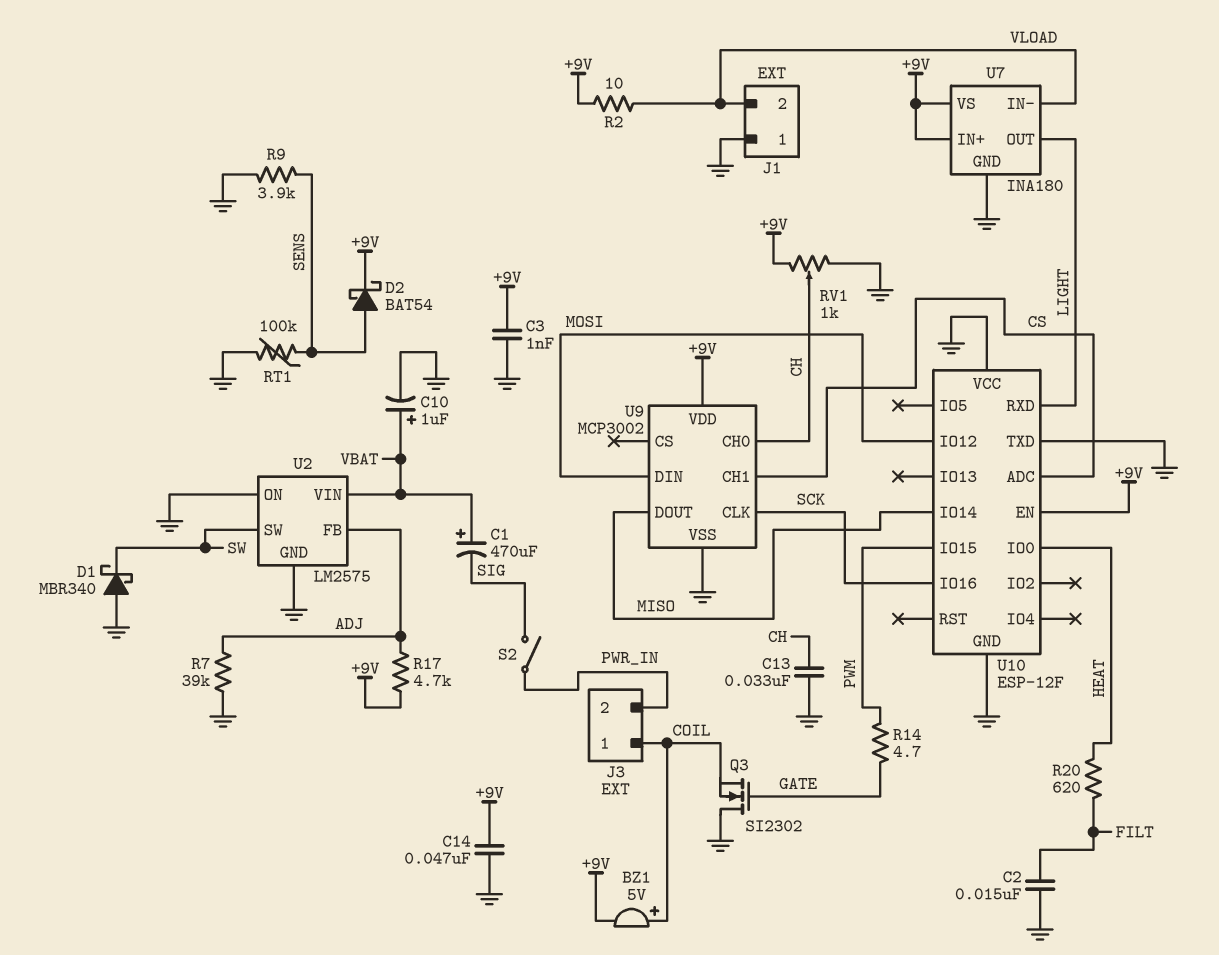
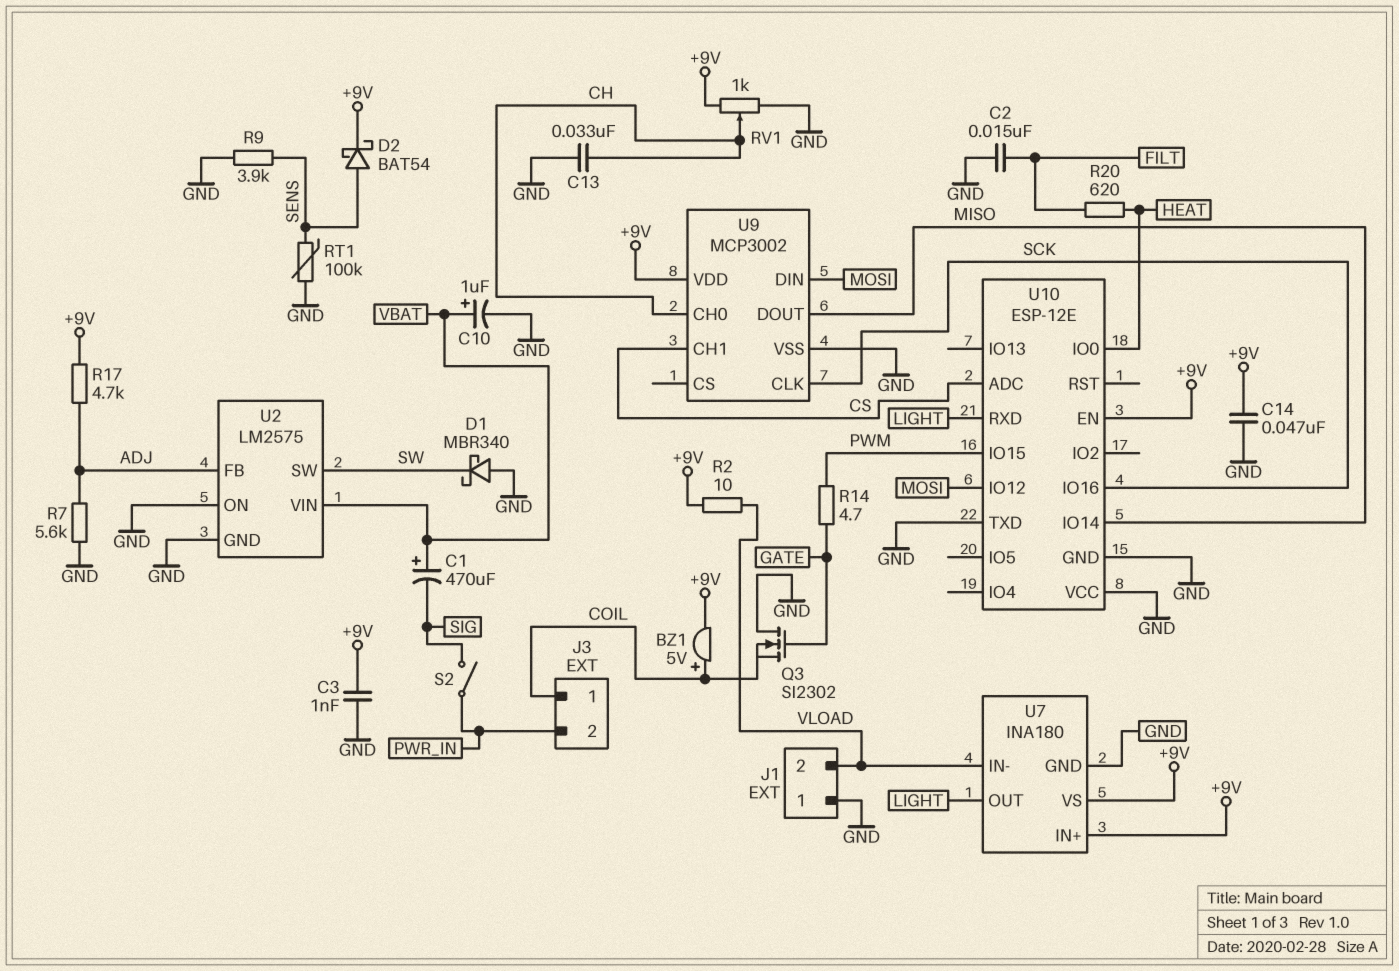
R7: 39k (ADJ, GND) -> 5.6k (ADJ, GND)
U10: ESP-12F -> ESP-12E

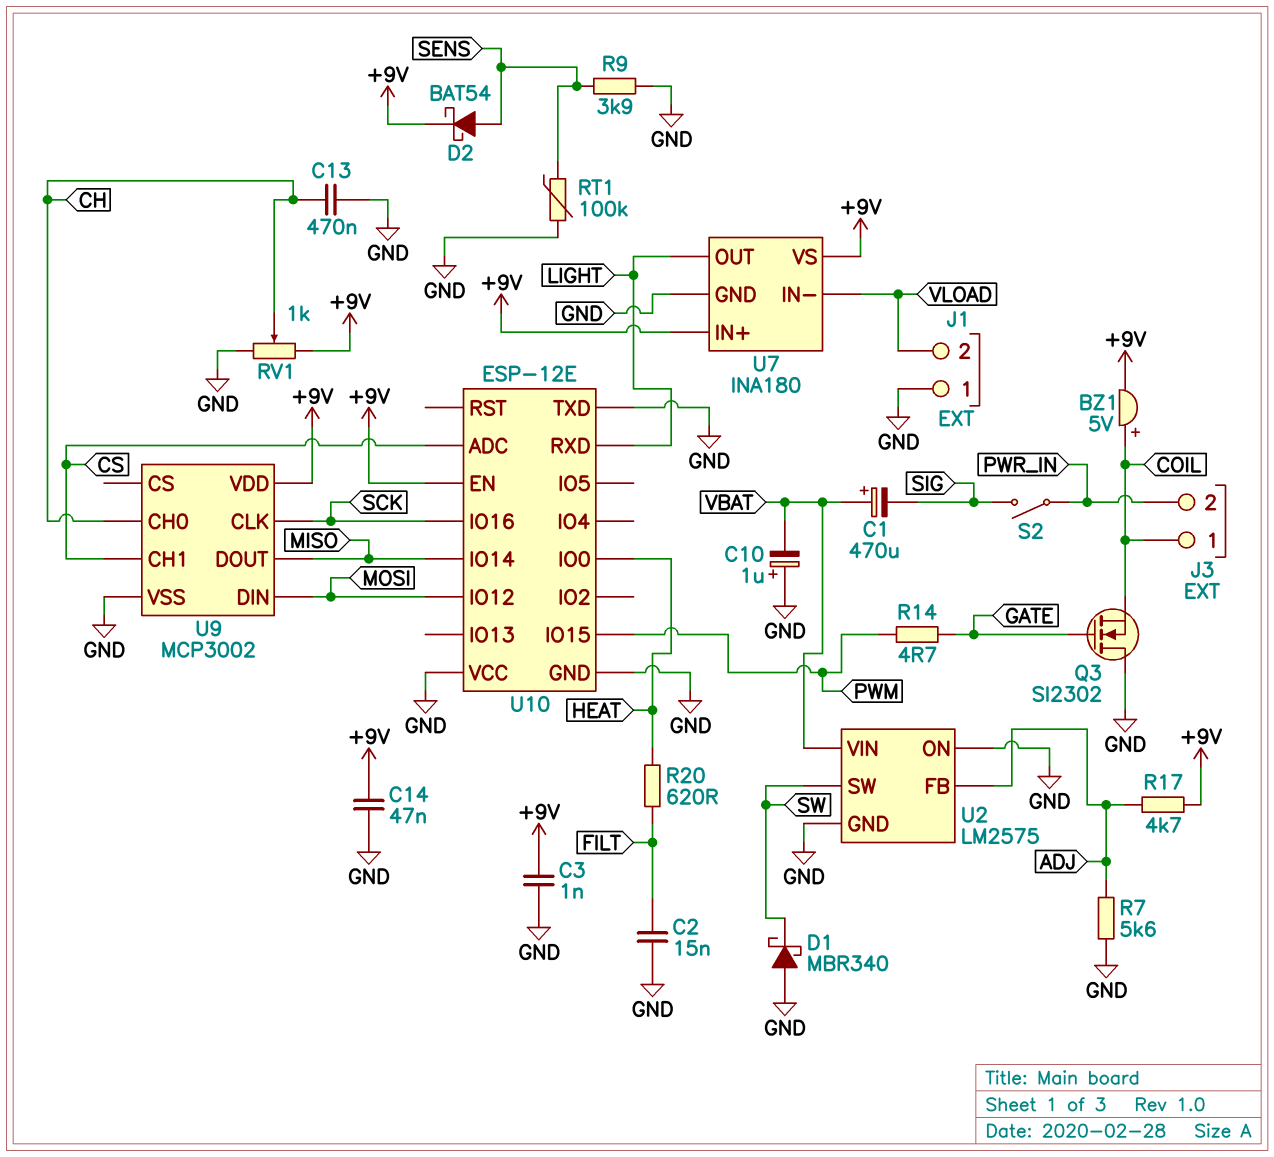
C10: 1uF (plus VBAT, minus GND) -> 1uF (plus GND, minus VBAT)
C13: 33nF (CH, GND) -> 470nF (CH, GND)
R2: 10 (+9V, VLOAD) -> none

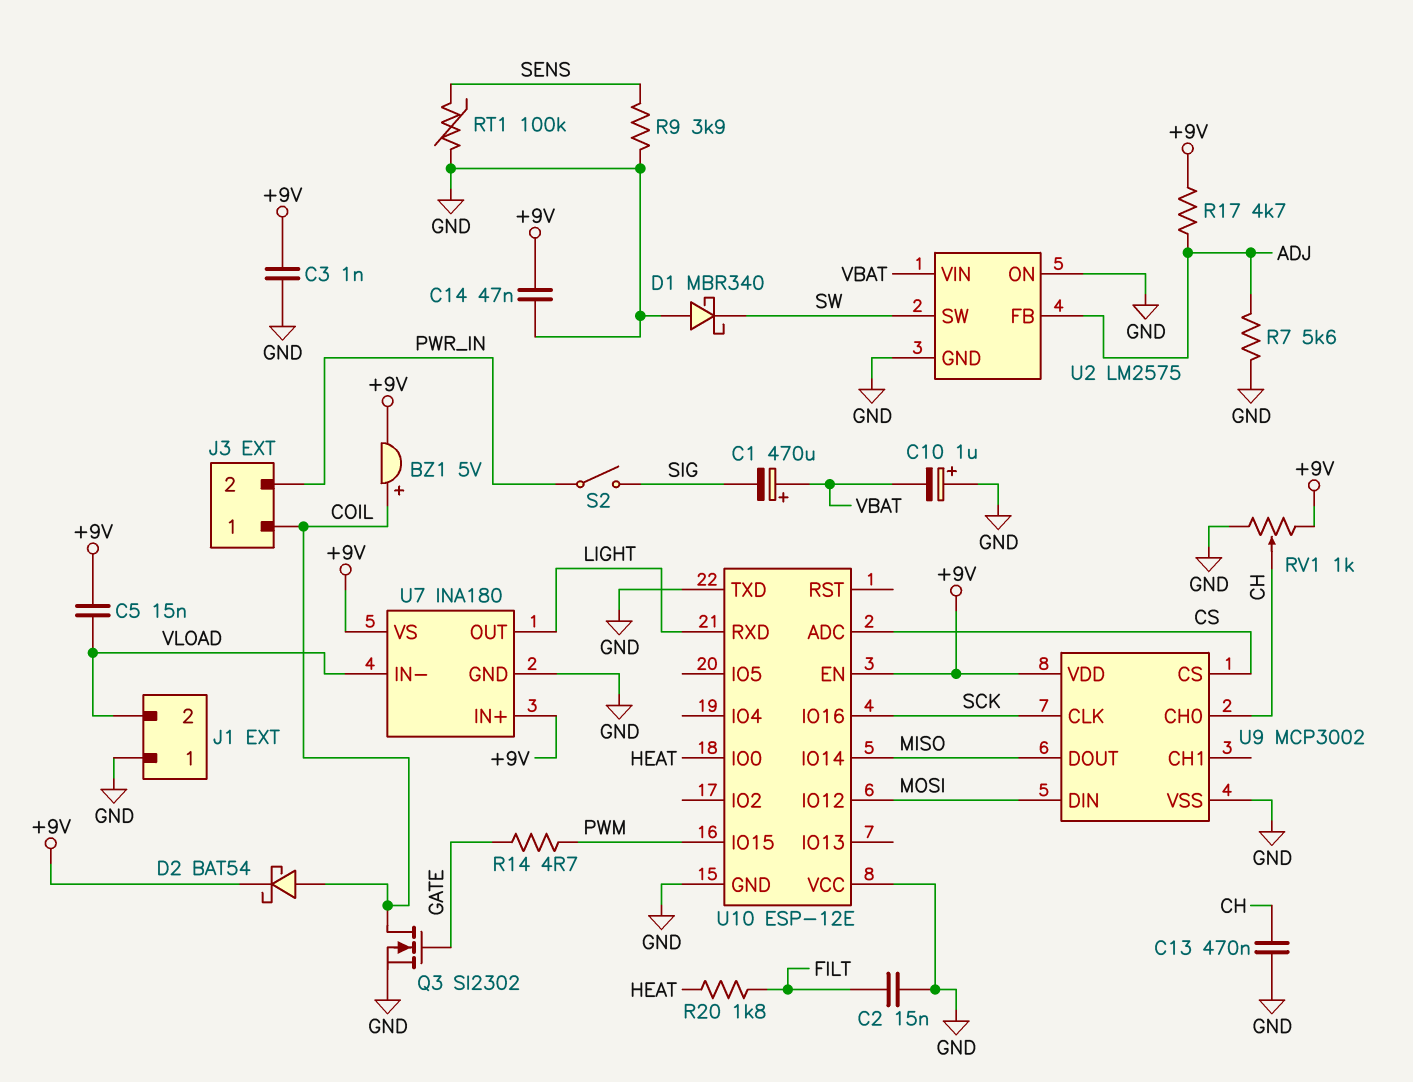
C5: none -> 15nF (+9V, VLOAD)
D2: schottky BAT54 (A SENS, K +9V) -> schottky BAT54 (A COIL, K +9V)
Q3: NMOS SI2302 (G GATE, D GND, S COIL) -> NMOS SI2302 (G GATE, D COIL, S GND)
R20: 620 (FILT, HEAT) -> 1.8k (FILT, HEAT)
U9 pin CH1: CS -> none
U9 pin CS: none -> CS

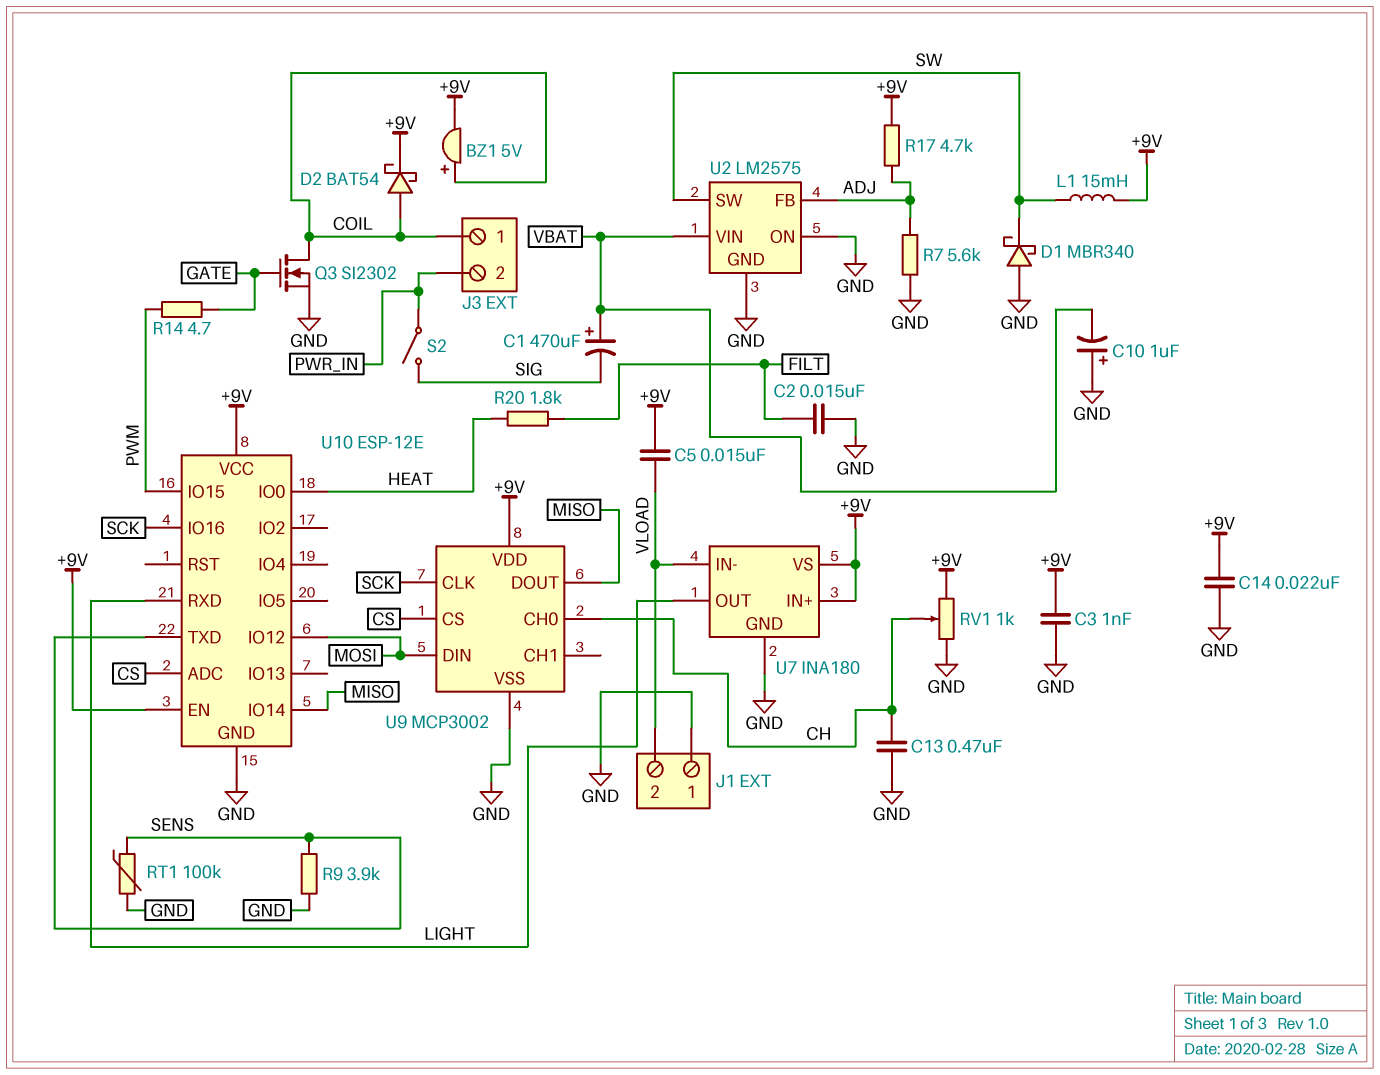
C14: 47nF (+9V, GND) -> 22nF (+9V, GND)
L1: none -> 15mH (+9V, SW)
U10 pin TXD: GND -> SENS
U10 pin VCC: GND -> +9V

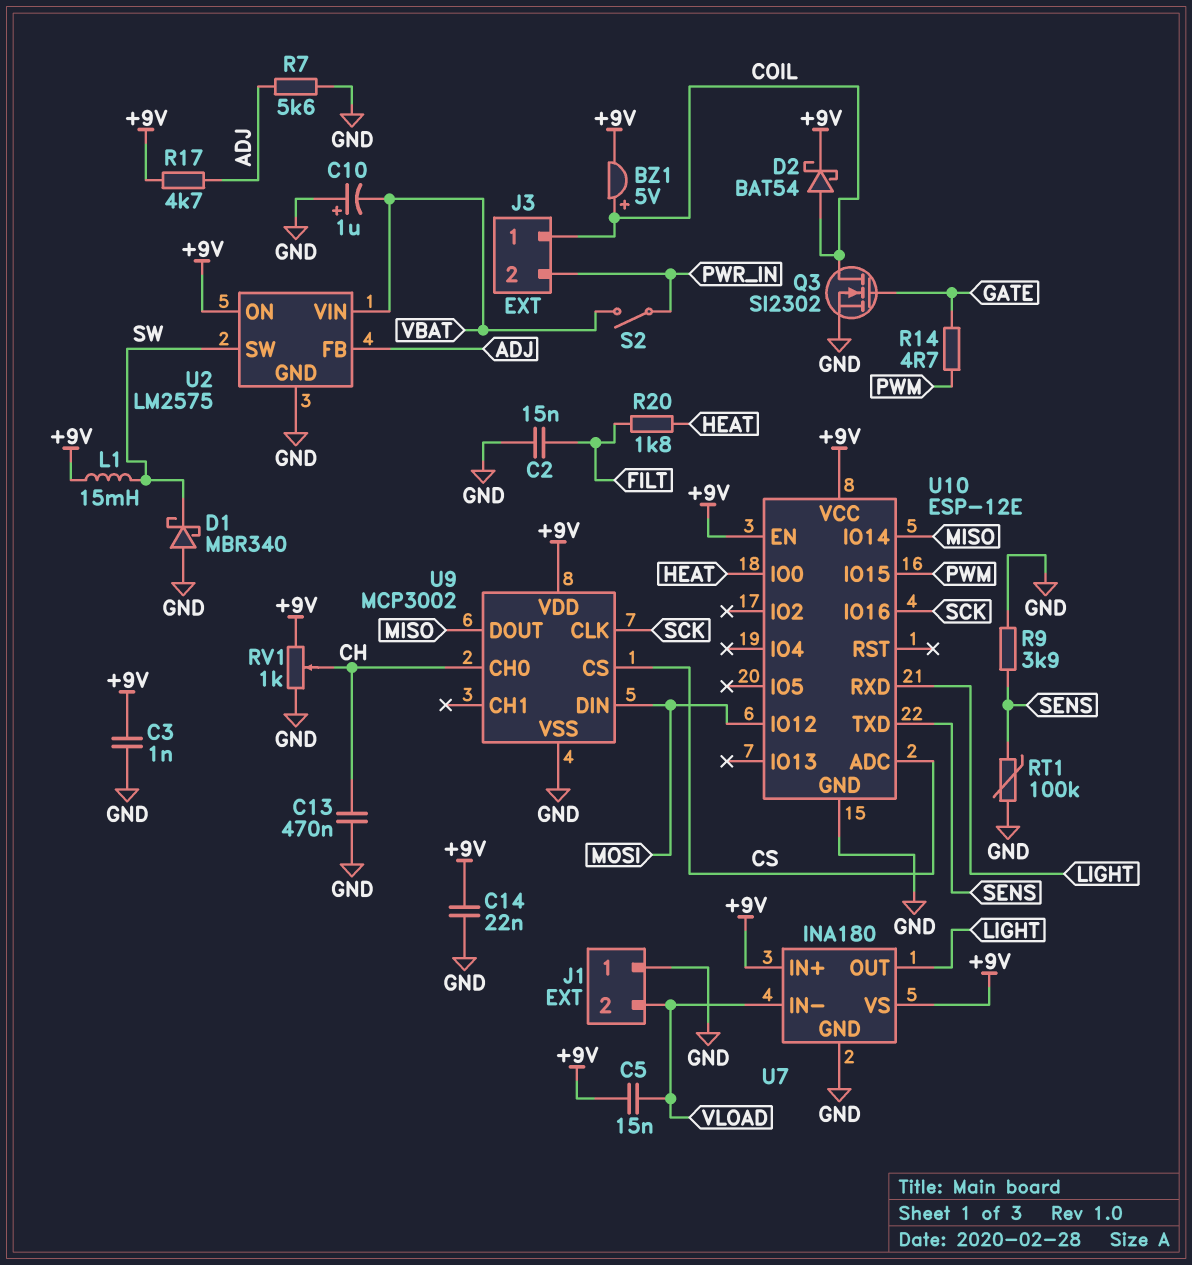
C1: 470uF (plus VBAT, minus SIG) -> none
S2: switch (PWR_IN, SIG) -> switch (PWR_IN, VBAT)
U2 pin ON: GND -> +9V

